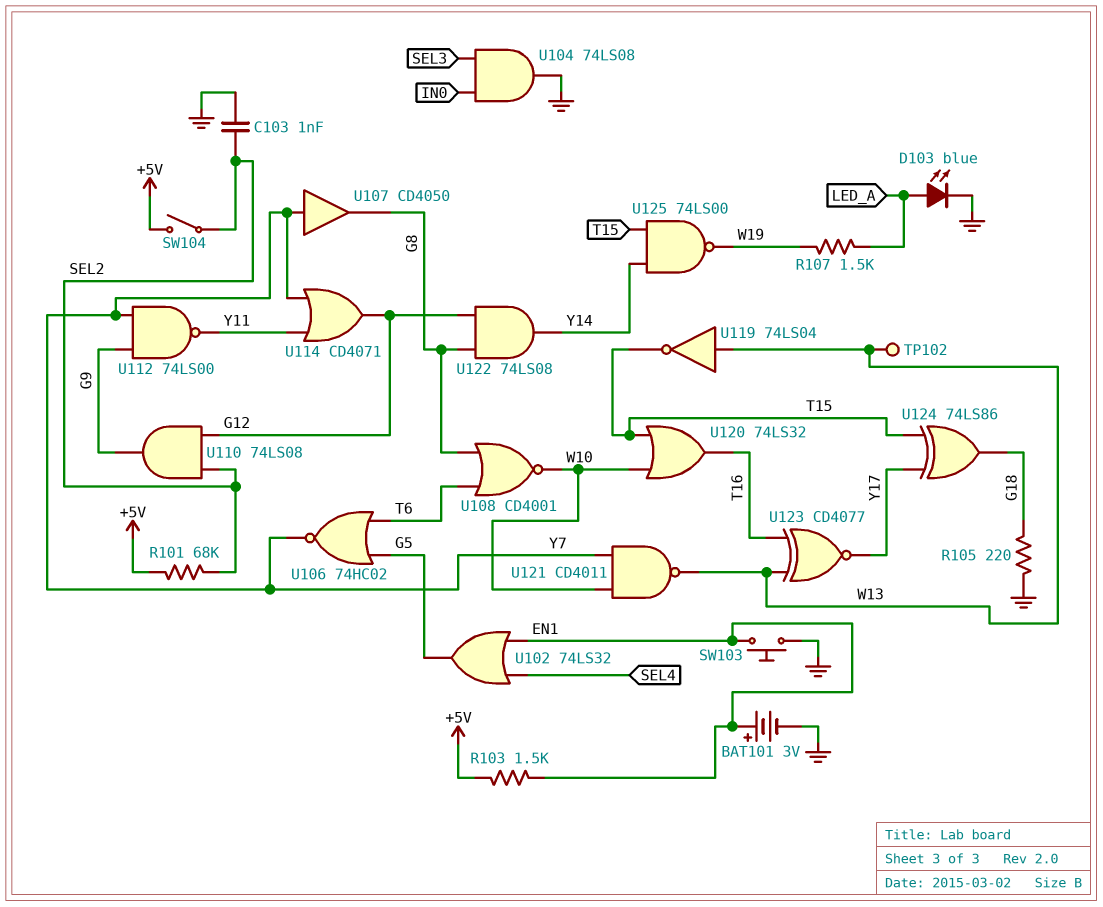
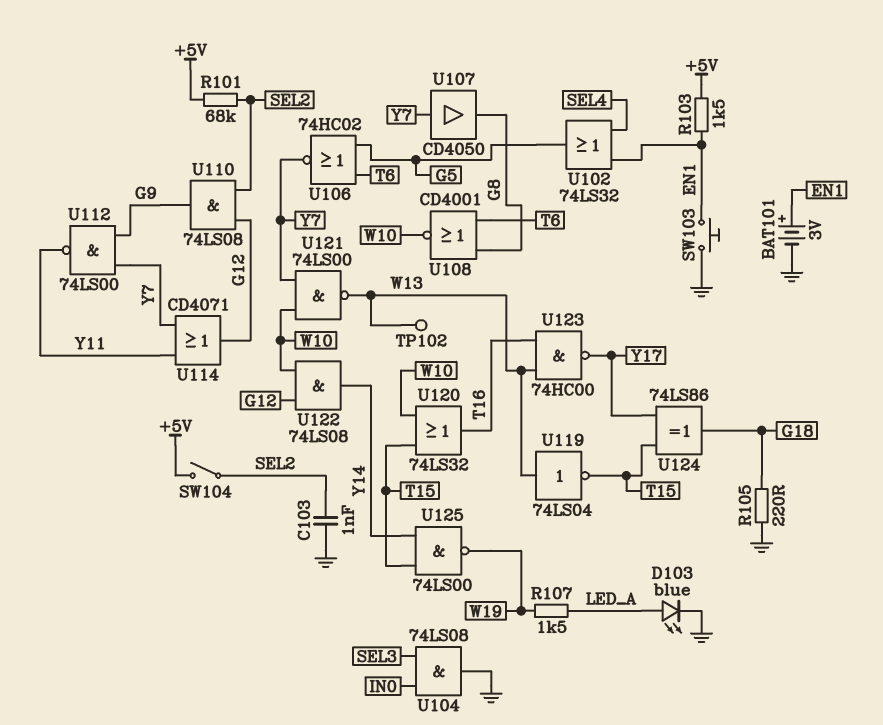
U121: NAND CD4011 (in W10, in Y7, out W13) -> NAND 74LS00 (in W10, in Y7, out W13)
U122: AND 74LS08 (in G8, in G12, out Y14) -> AND 74LS08 (in G12, in W10, out Y14)
U123: XNOR CD4077 (in T16, in W13, out Y17) -> NAND 74HC00 (in T16, in W13, out Y17)

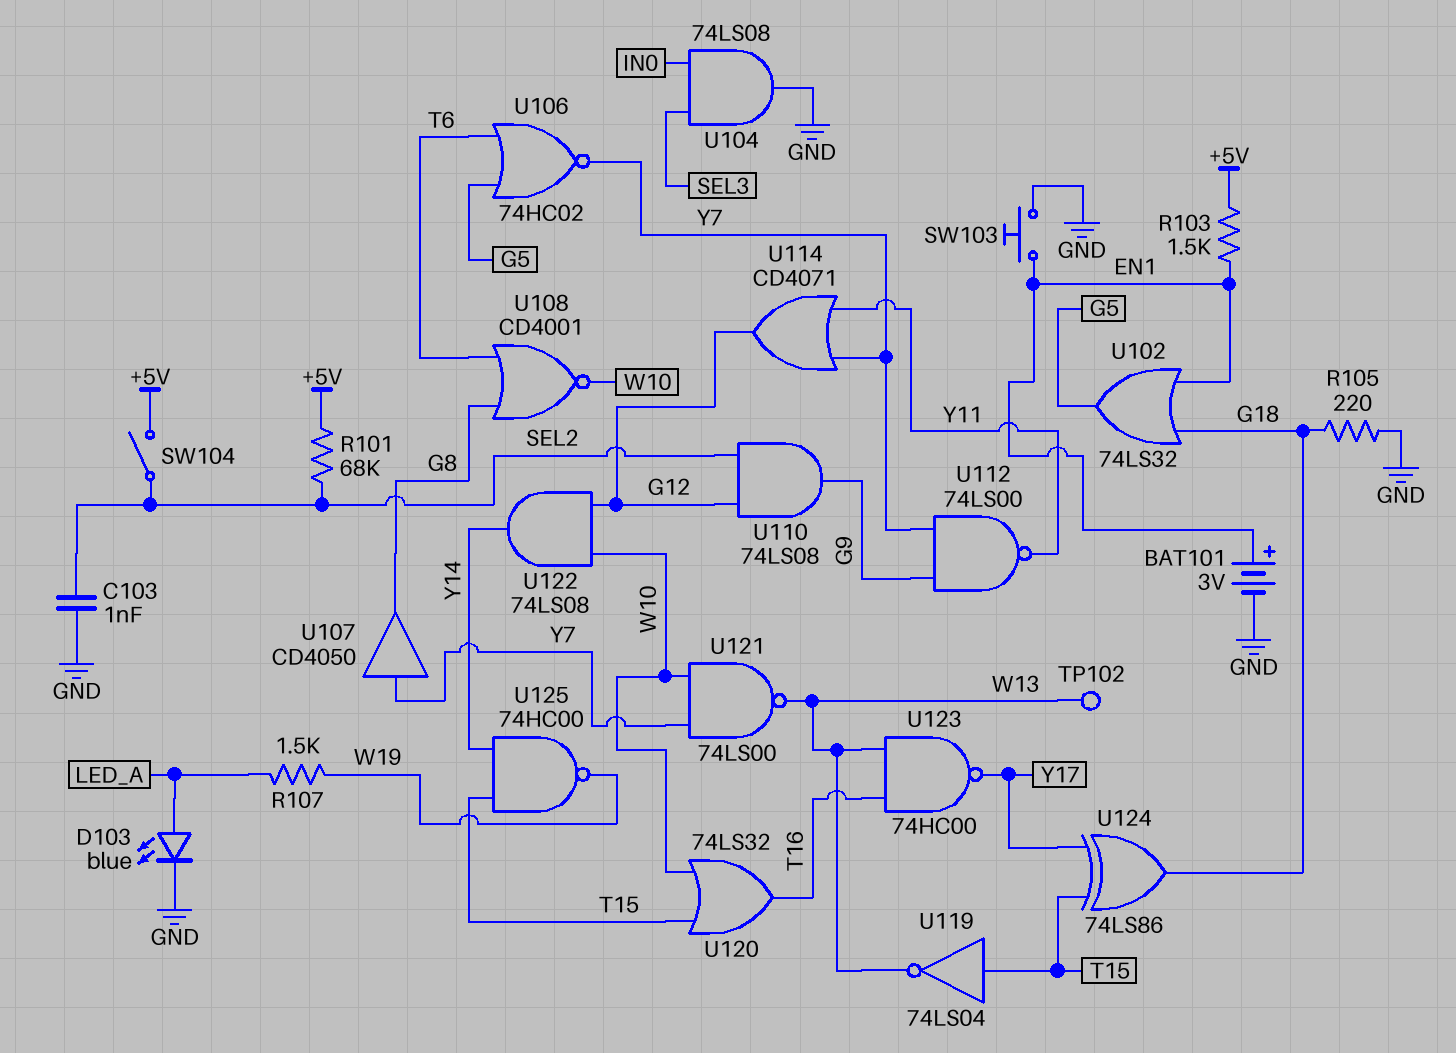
U102: OR 74LS32 (in EN1, in SEL4, out G5) -> OR 74LS32 (in EN1, in G18, out G5)
U119: NOT 74LS04 (in W13, out T15) -> NOT 74LS04 (in T15, out W13)
U125: NAND 74LS00 (in T15, in Y14, out W19) -> NAND 74HC00 (in T15, in Y14, out W19)

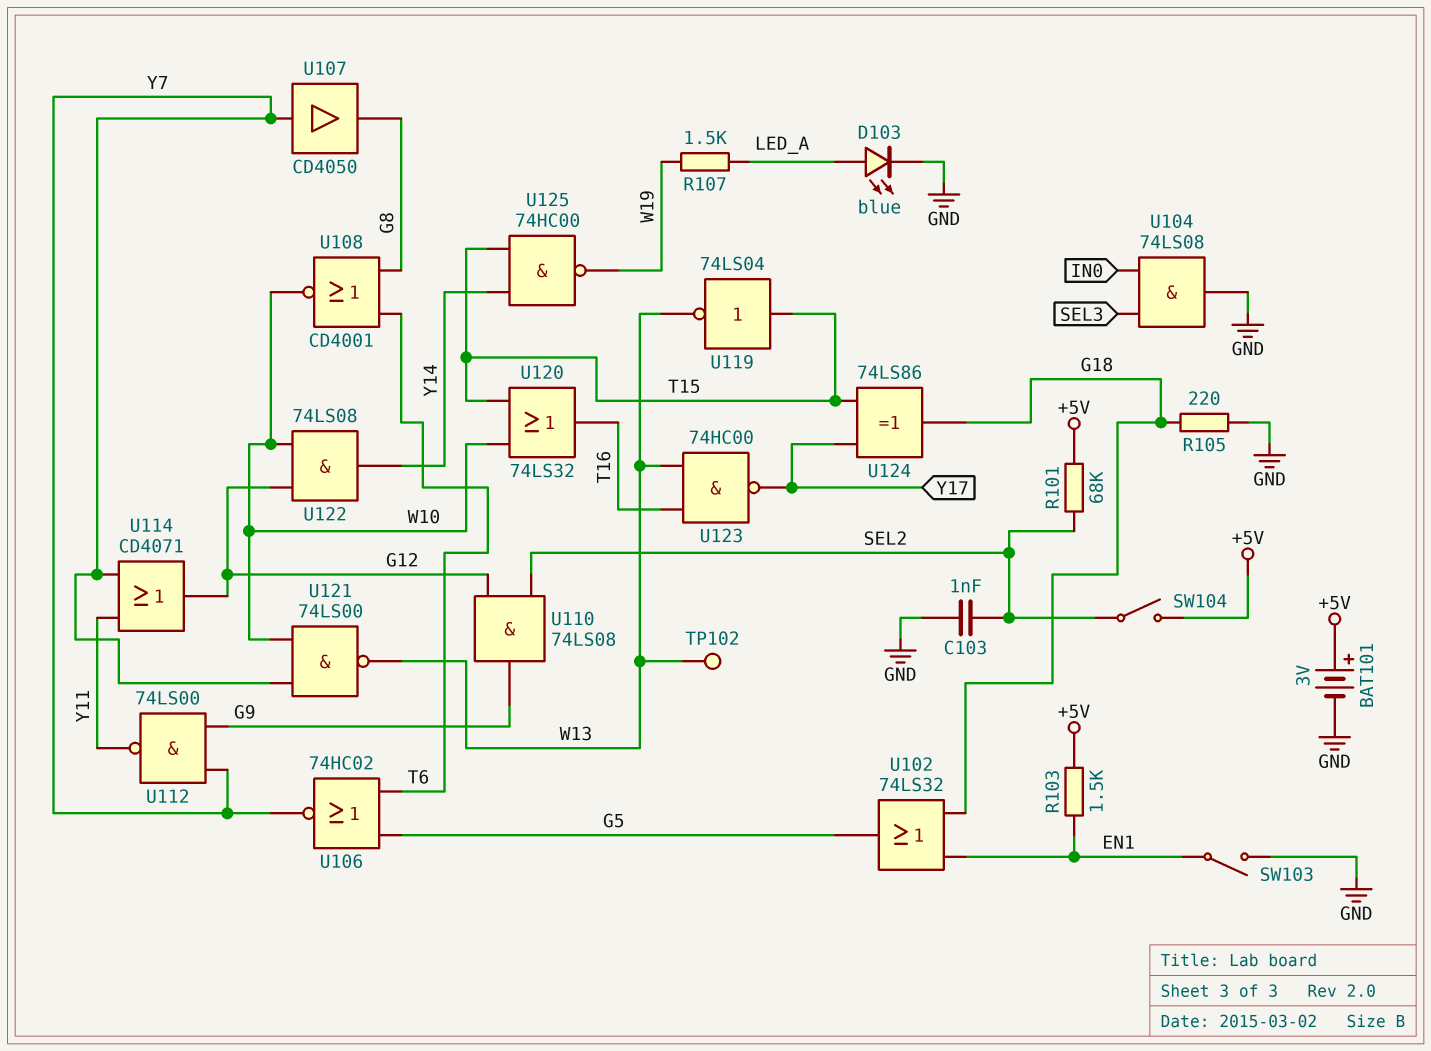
BAT101: 3V (plus EN1, minus GND) -> 3V (plus +5V, minus GND)
SW103: button (EN1, GND) -> switch (EN1, GND)

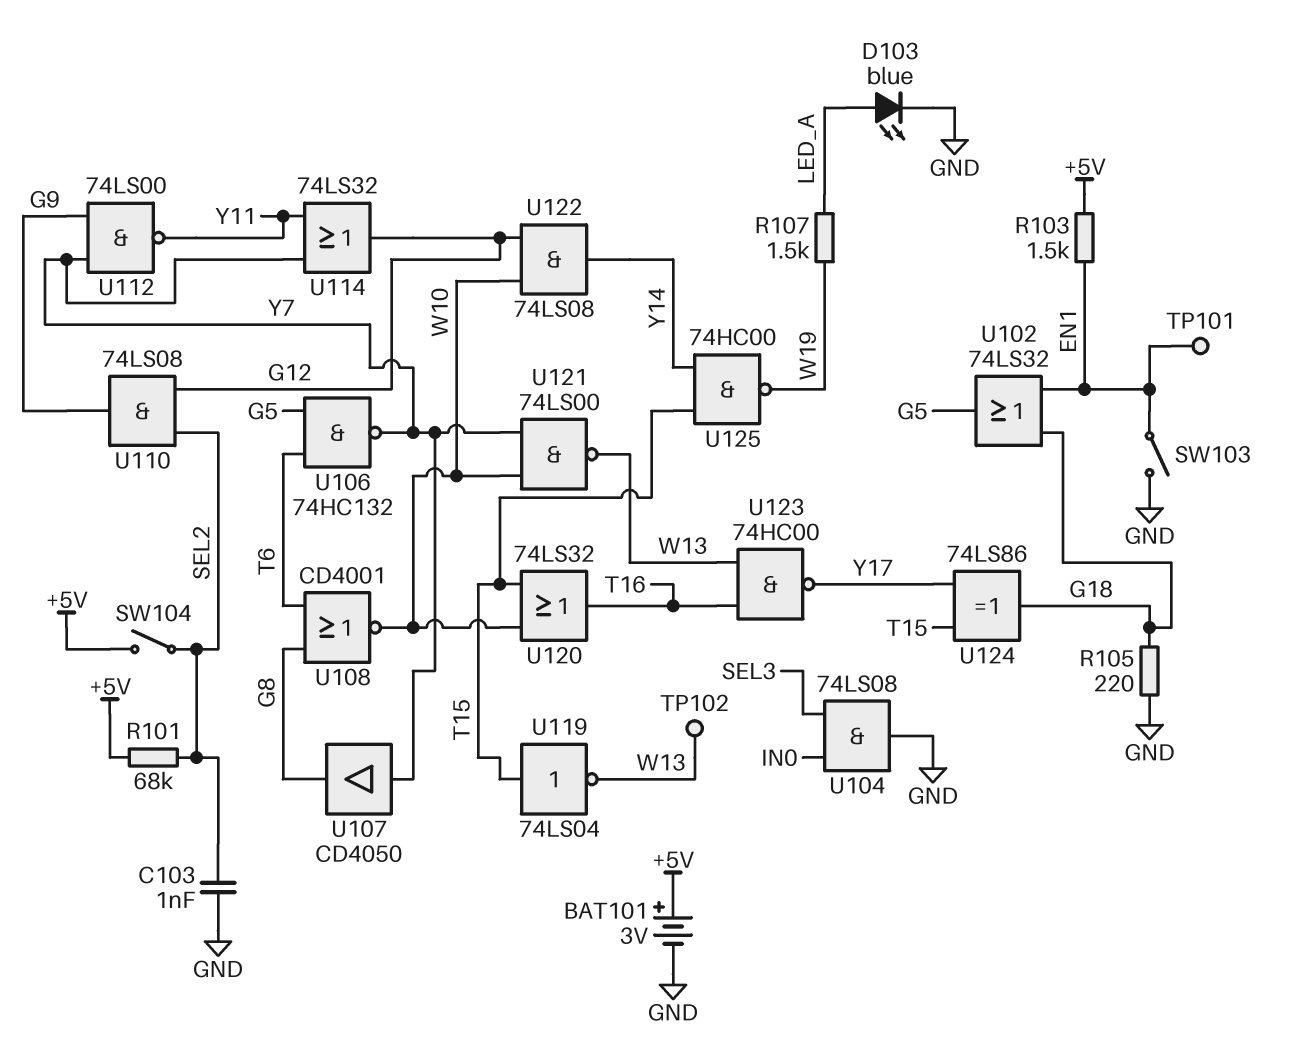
TP101: none -> test point (EN1)
U106: NOR 74HC02 (in G5, in T6, out Y7) -> NAND 74HC132 (in G5, in T6, out Y7)
U114: OR CD4071 (in Y7, in Y11, out G12) -> OR 74LS32 (in Y7, in Y11, out G12)

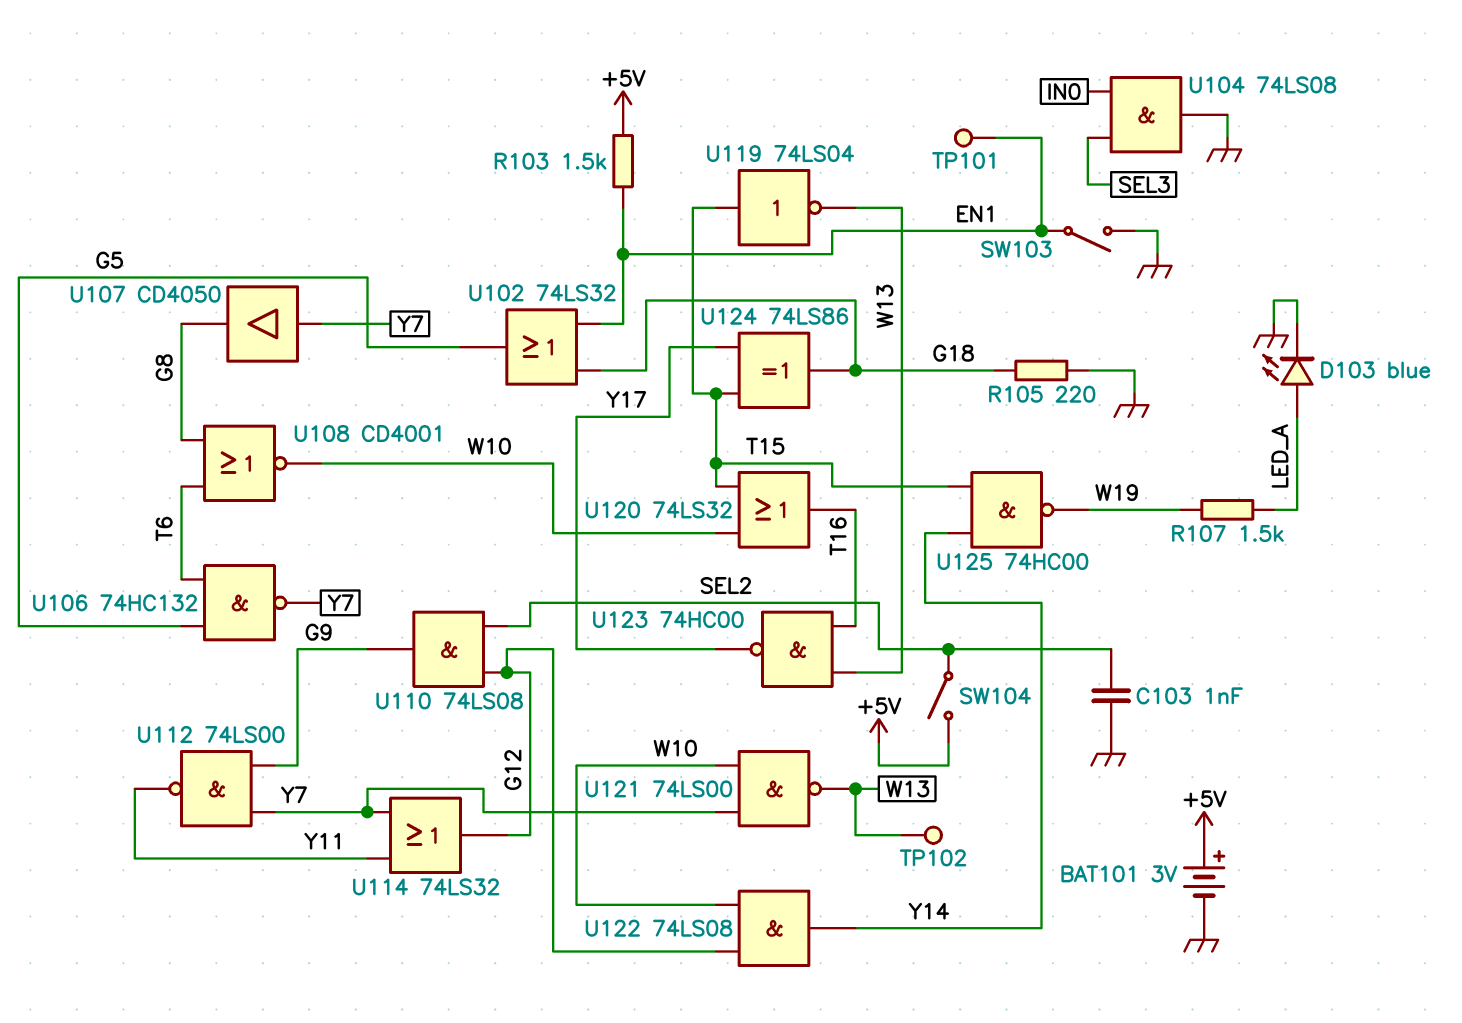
R101: 68k (+5V, SEL2) -> none

